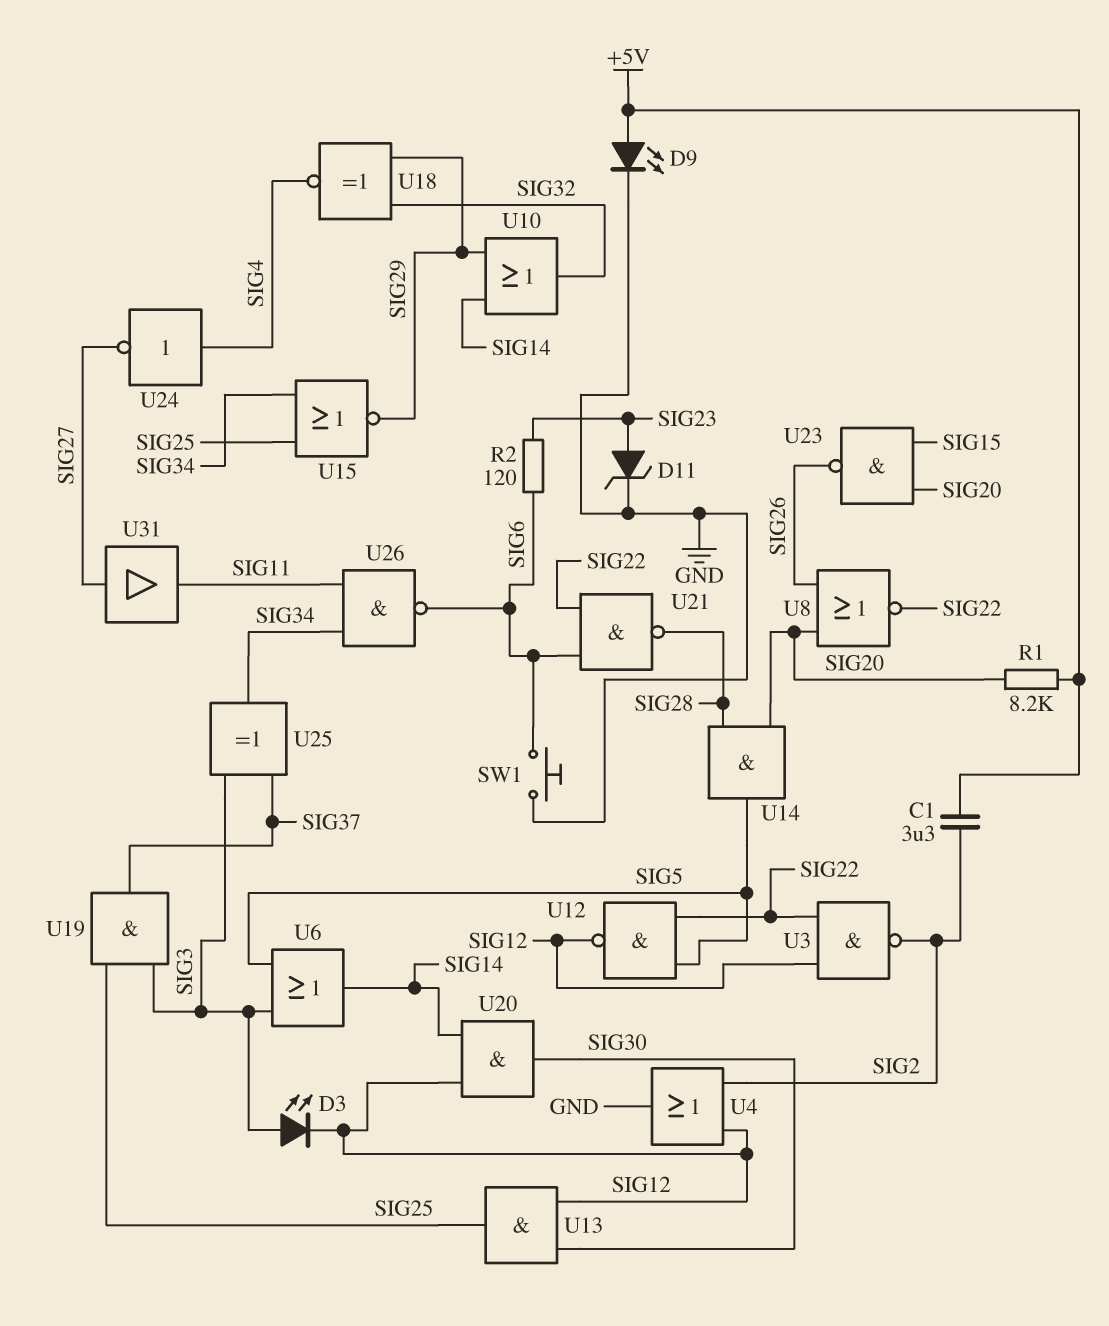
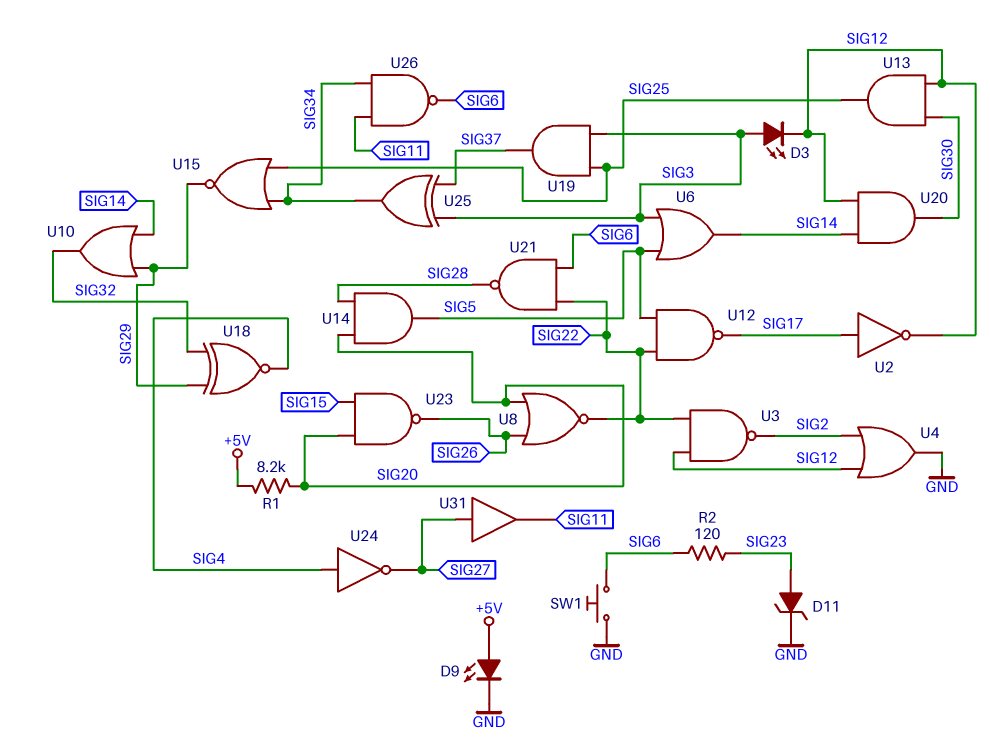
C1: 3.3uF (+5V, SIG2) -> none
U2: none -> NOT (in SIG17, out SIG12)
U12: NAND (in SIG5, in SIG22, out SIG12) -> NAND (in SIG5, in SIG22, out SIG17)

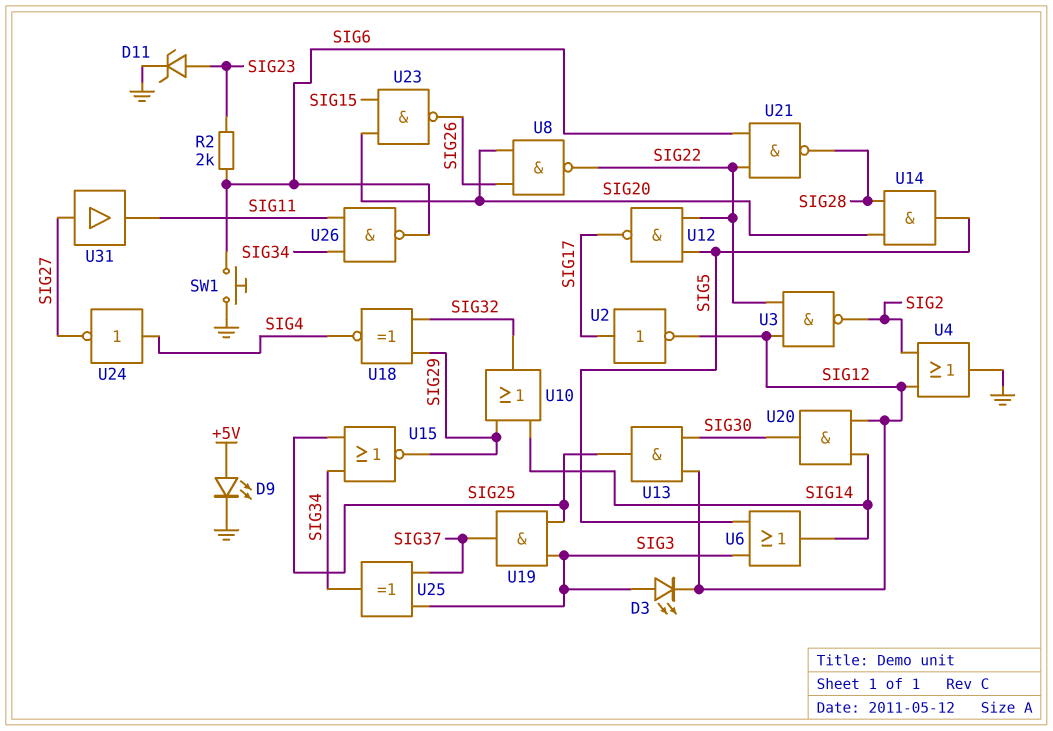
R1: 8.2k (+5V, SIG20) -> none
R2: 120 (SIG6, SIG23) -> 2k (SIG6, SIG23)
U8: NOR (in SIG20, in SIG26, out SIG22) -> NAND (in SIG20, in SIG26, out SIG22)

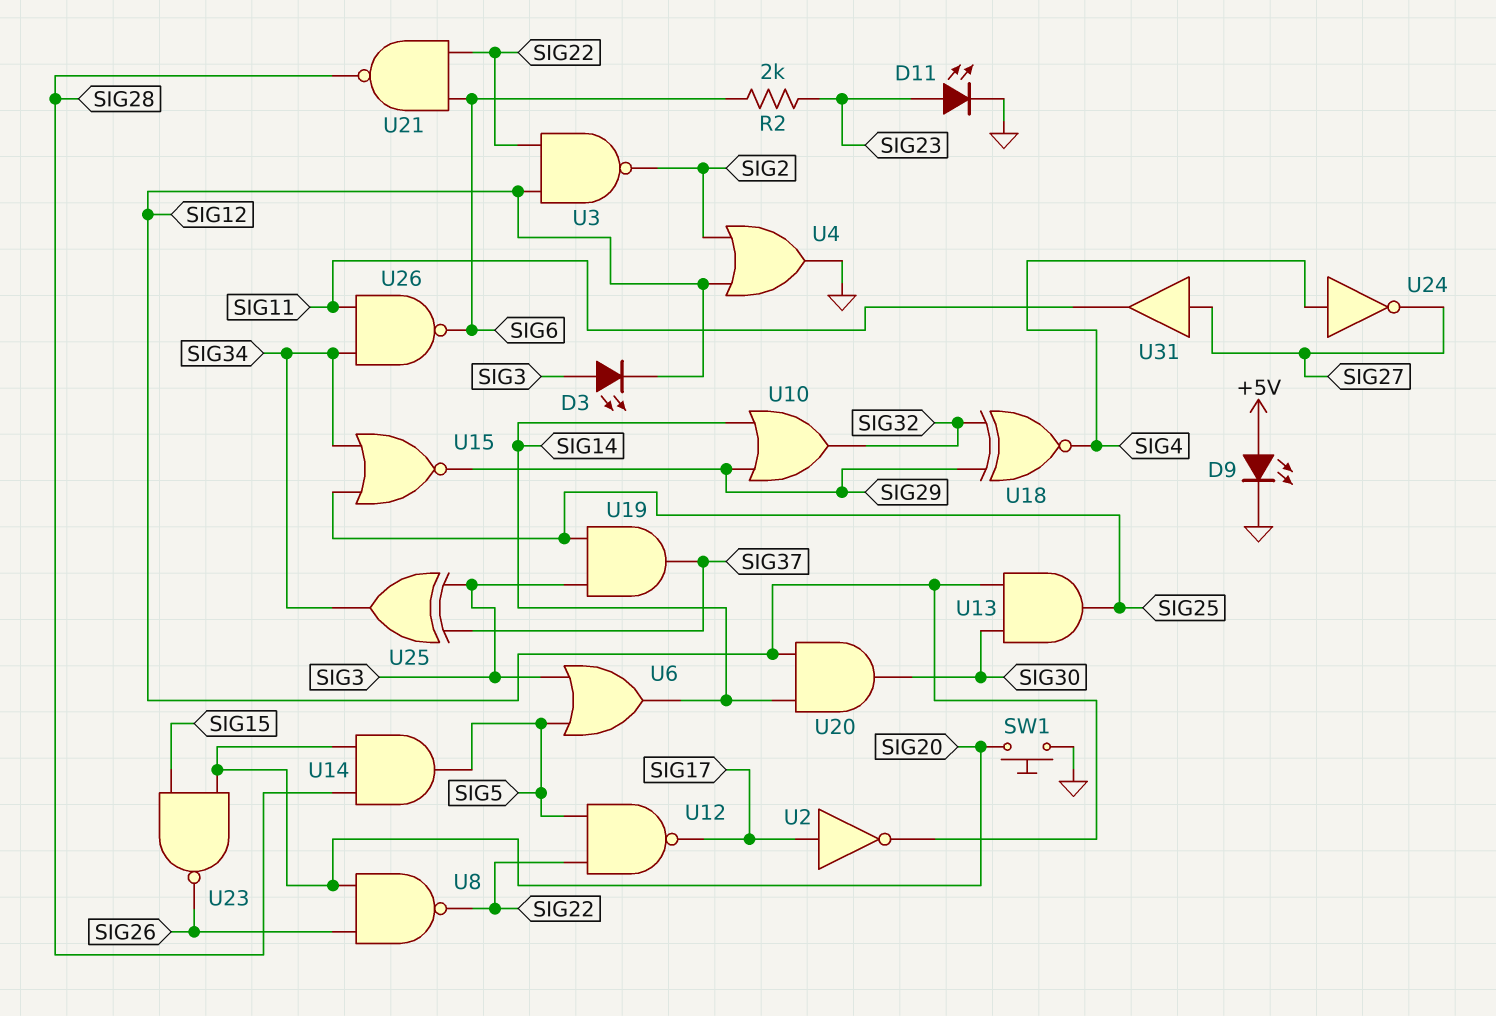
D11: zener (A SIG23, K GND) -> LED (A SIG23, K GND)
SW1: button (GND, SIG6) -> button (GND, SIG20)

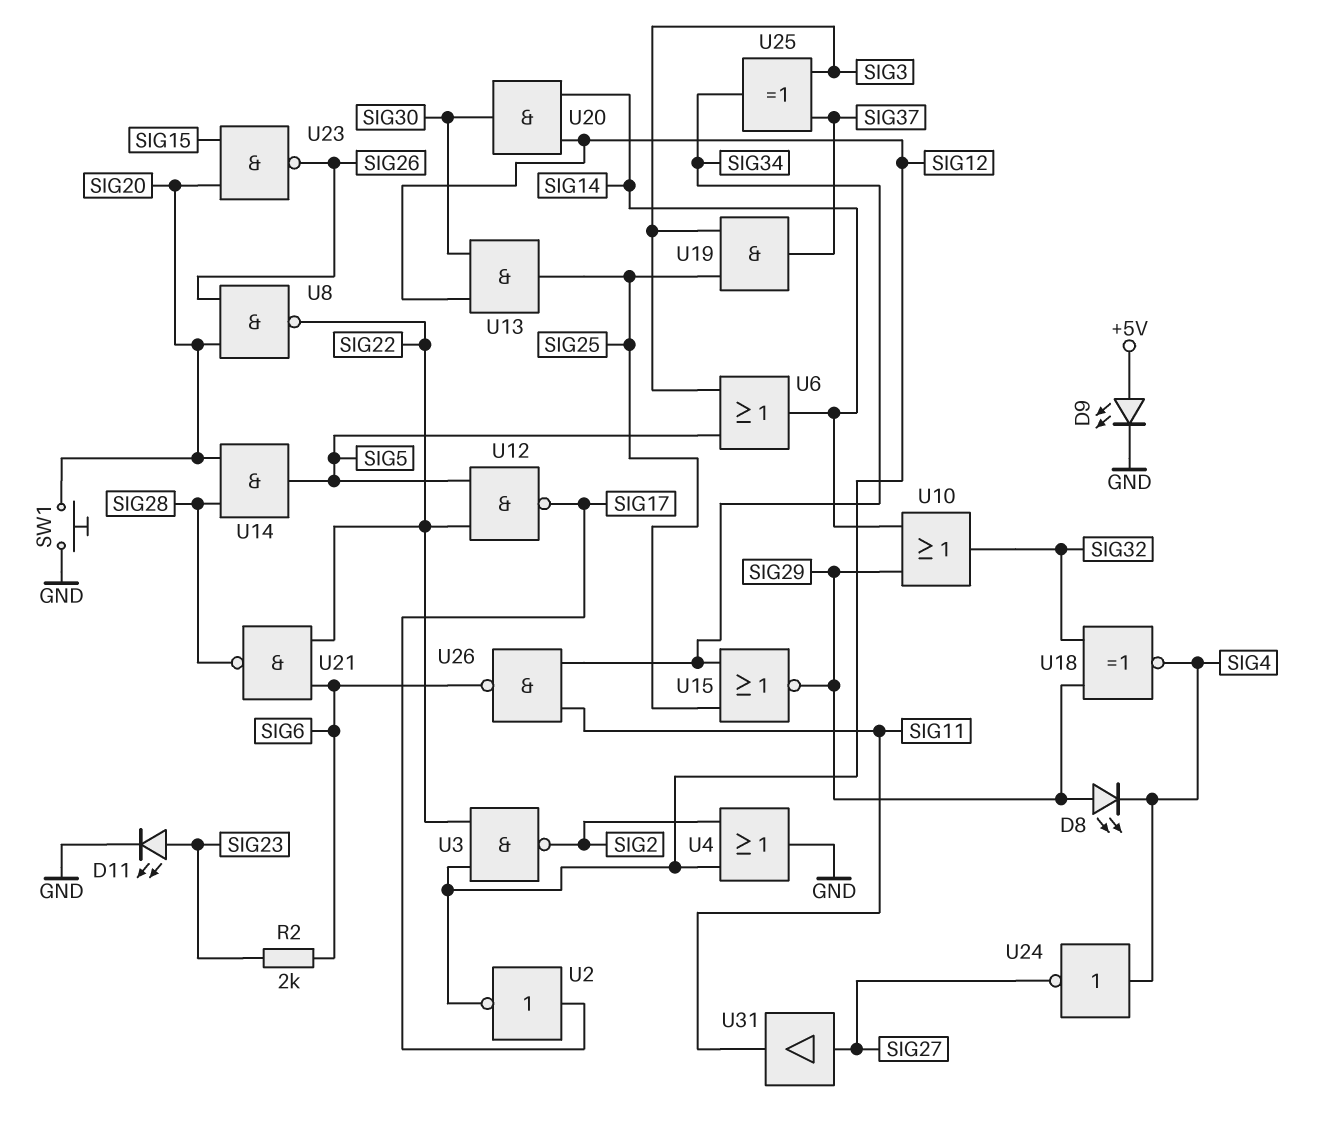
D3: LED (A SIG3, K SIG12) -> none
D8: none -> LED (A SIG29, K SIG4)

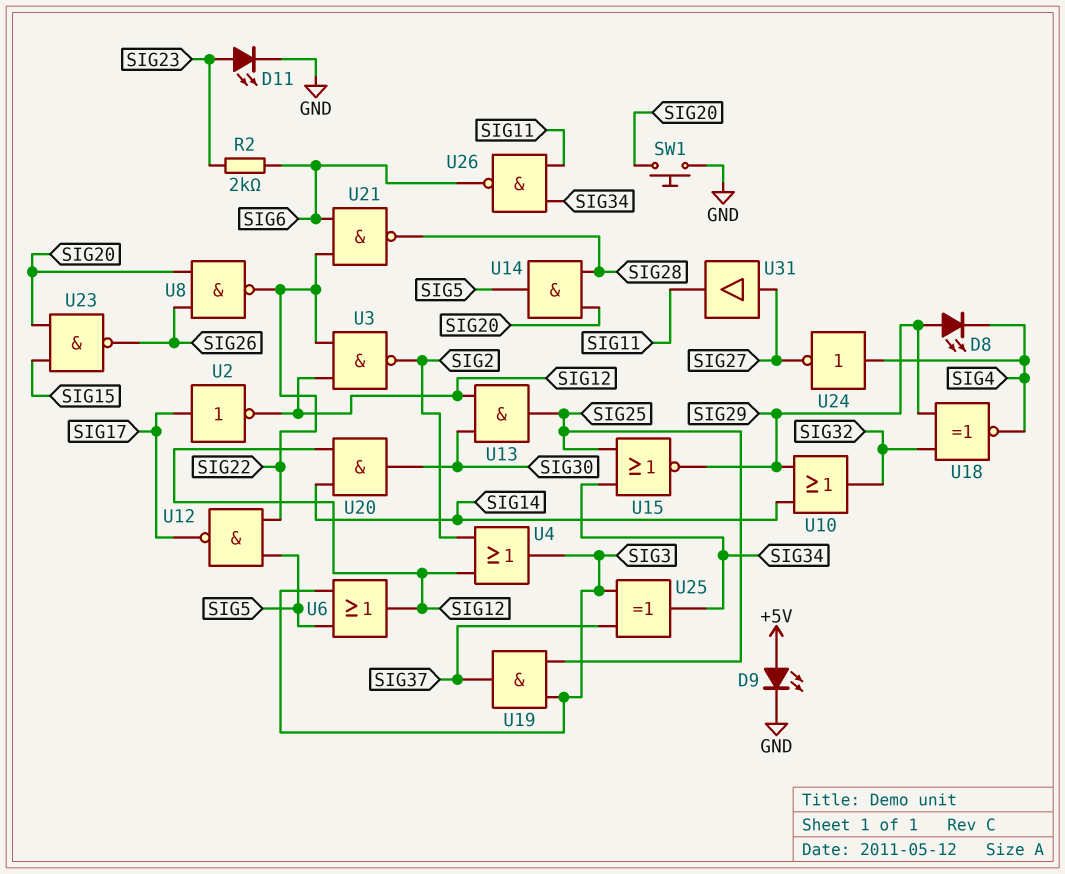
U4: OR (in SIG2, in SIG12, out GND) -> OR (in SIG2, in SIG12, out SIG3)
U6: OR (in SIG3, in SIG5, out SIG14) -> OR (in SIG3, in SIG5, out SIG12)

